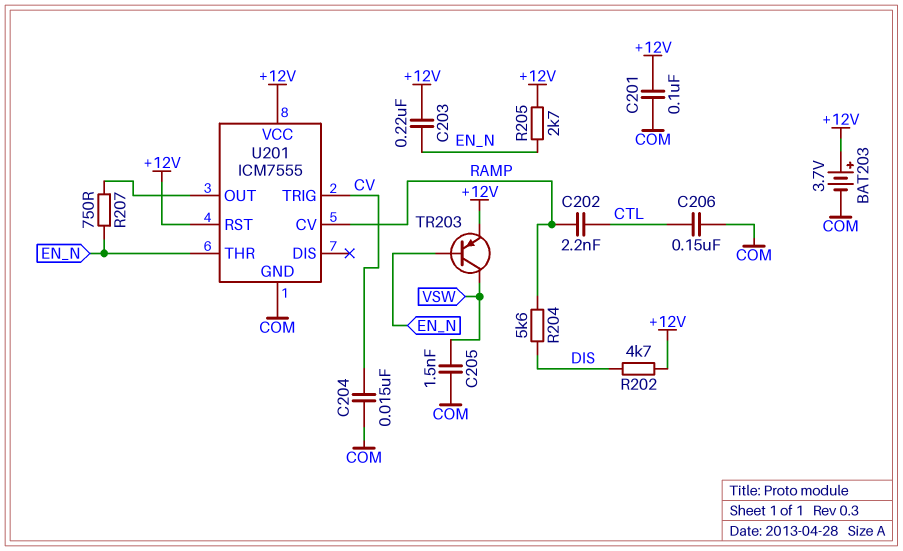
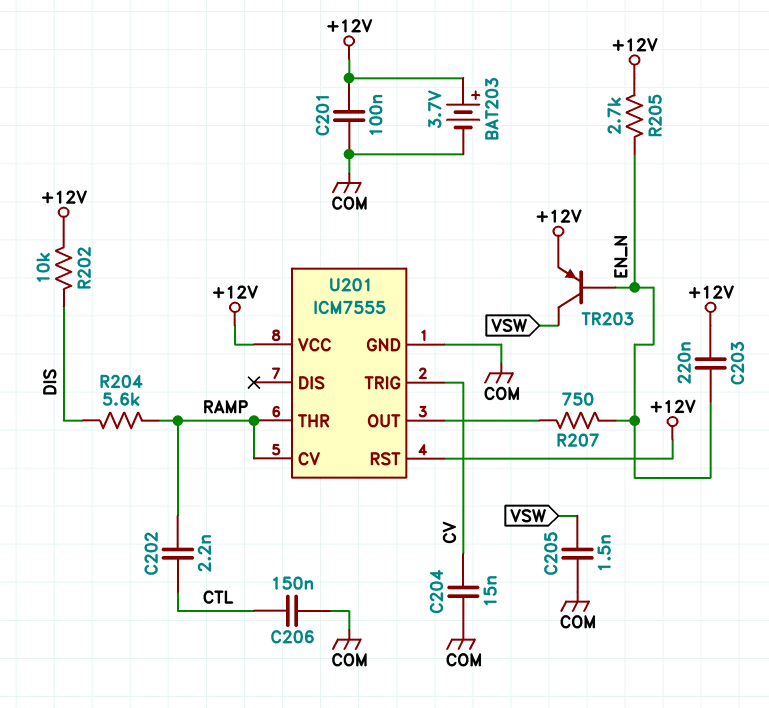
R202: 4.7k (+12V, DIS) -> 10k (+12V, DIS)
U201 pin THR: EN_N -> RAMP

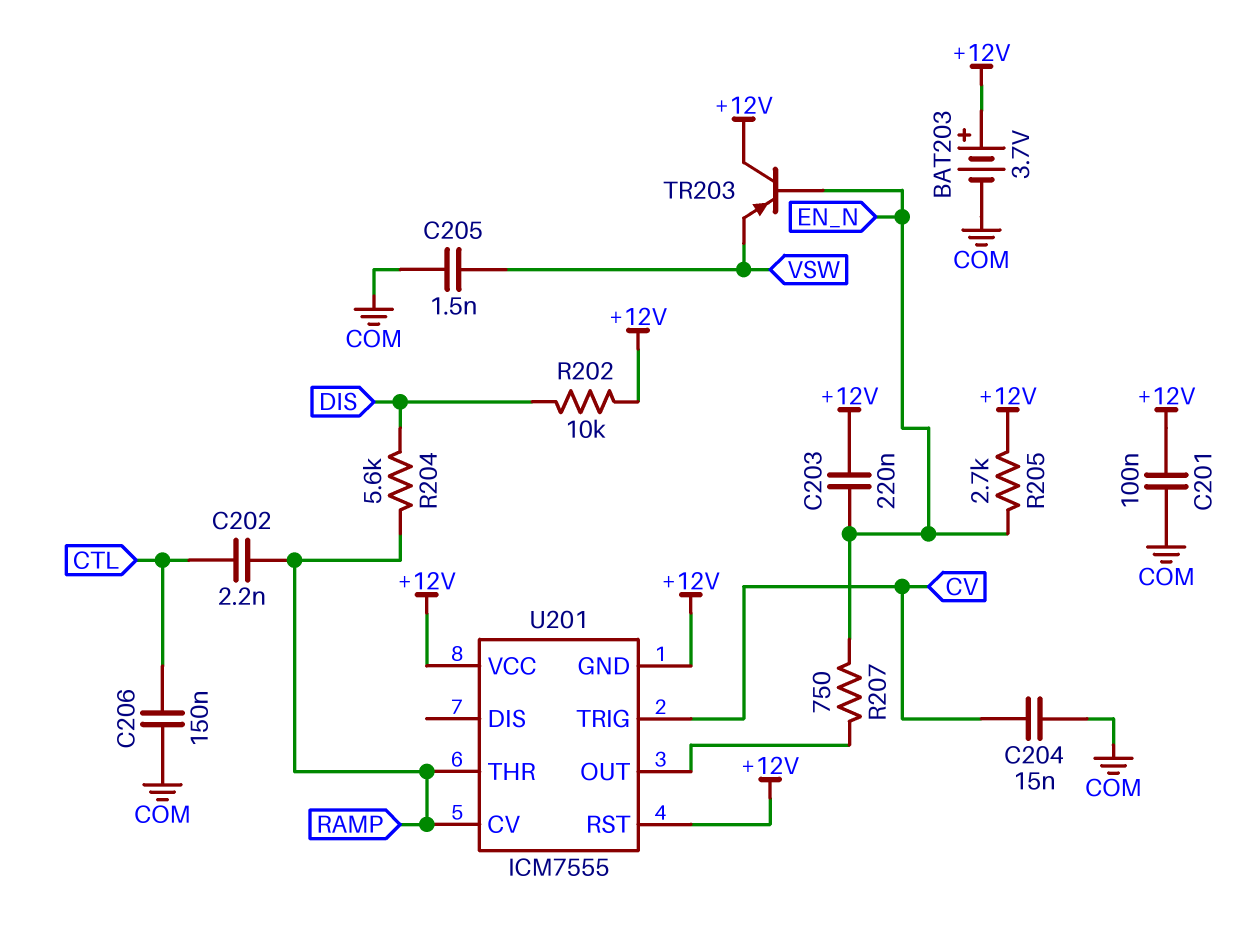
TR203: PNP (B EN_N, C VSW, E +12V) -> PNP (B EN_N, C +12V, E VSW)
U201 pin GND: COM -> +12V

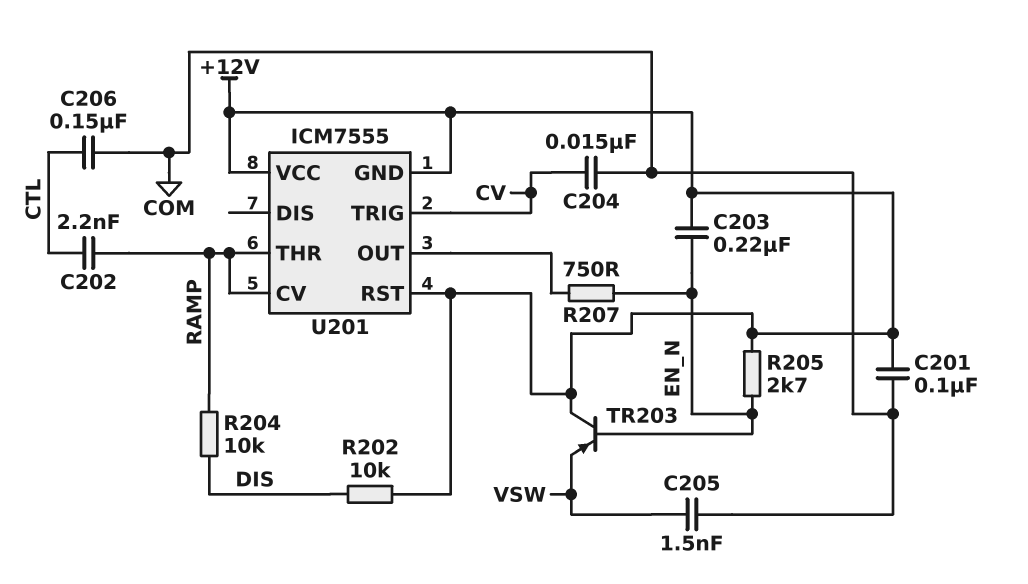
BAT203: 3.7V (plus +12V, minus COM) -> none
R204: 5.6k (DIS, RAMP) -> 10k (DIS, RAMP)

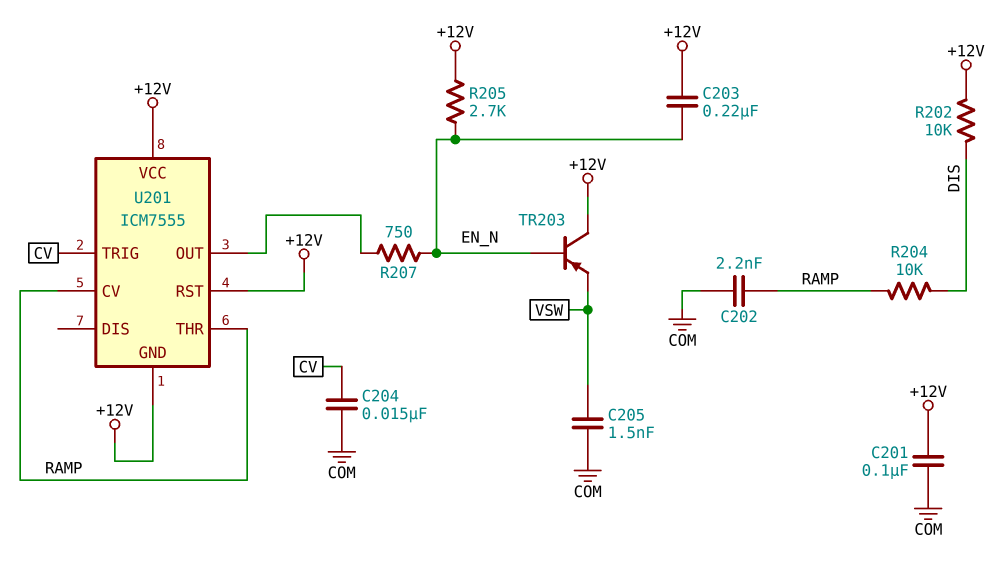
C202: 2.2nF (CTL, RAMP) -> 2.2nF (COM, RAMP)
C206: 150nF (COM, CTL) -> none

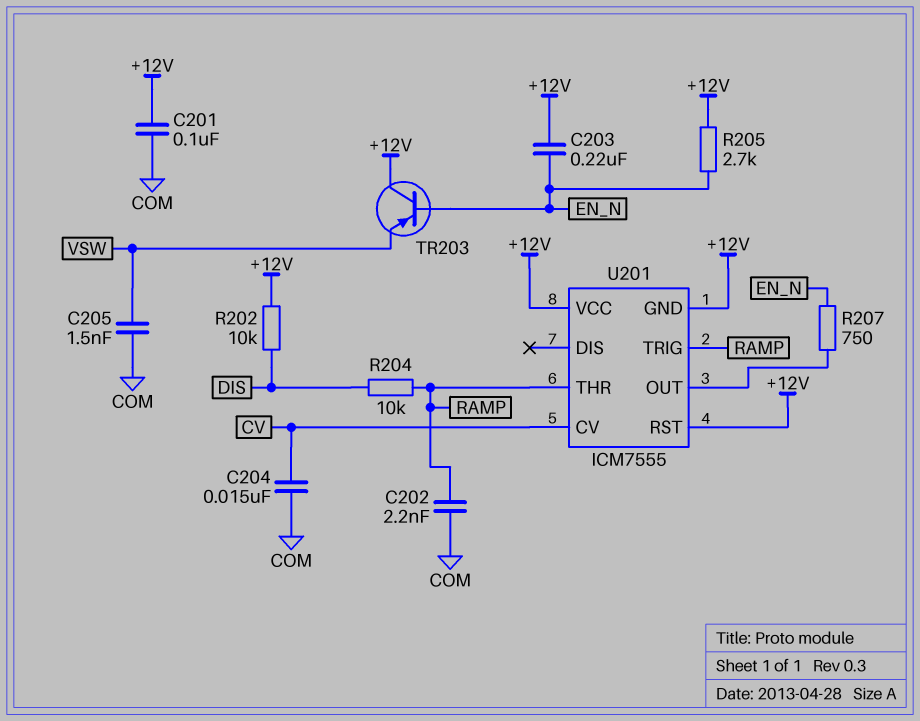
U201 pin CV: RAMP -> CV
U201 pin TRIG: CV -> RAMP

